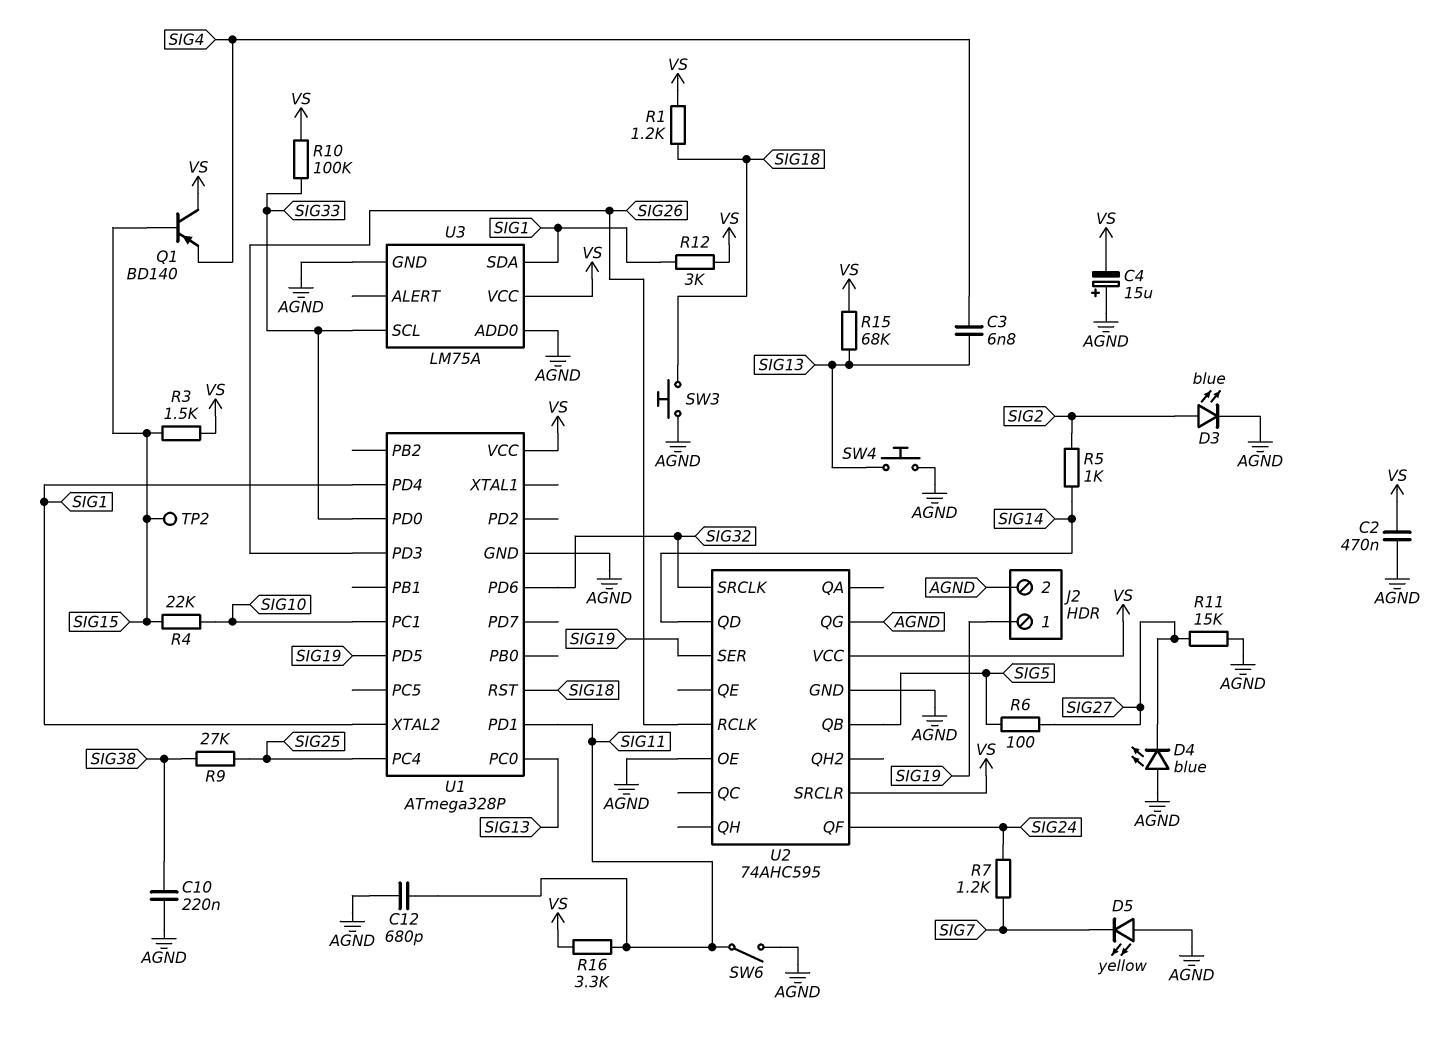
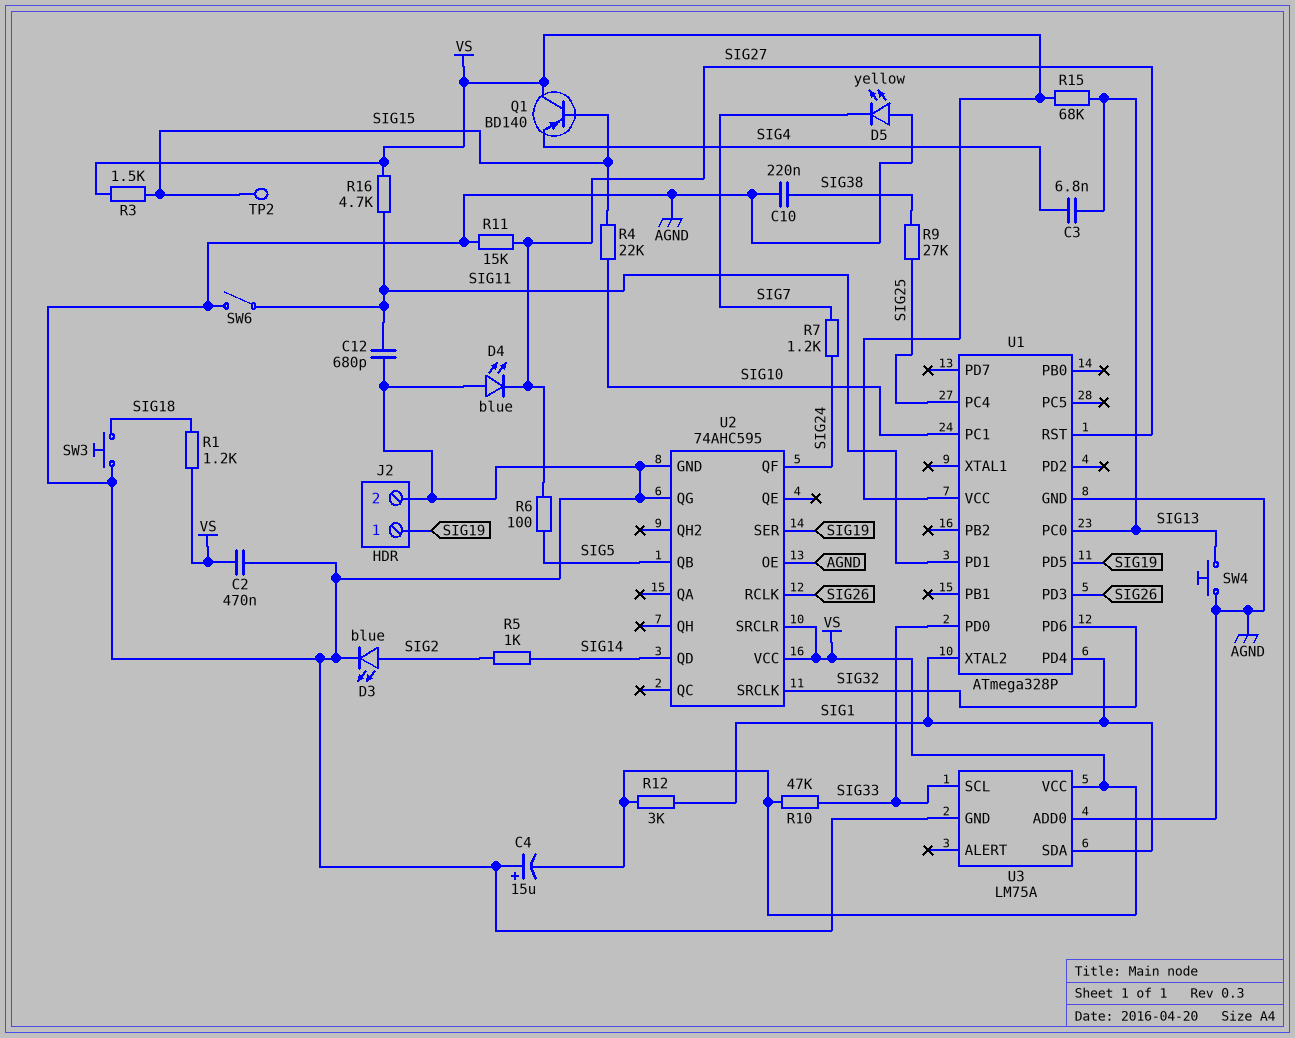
R10: 100k (SIG33, VS) -> 47k (SIG33, VS)
R16: 3.3k (SIG11, VS) -> 4.7k (SIG11, VS)
U1 pin RST: SIG18 -> SIG27

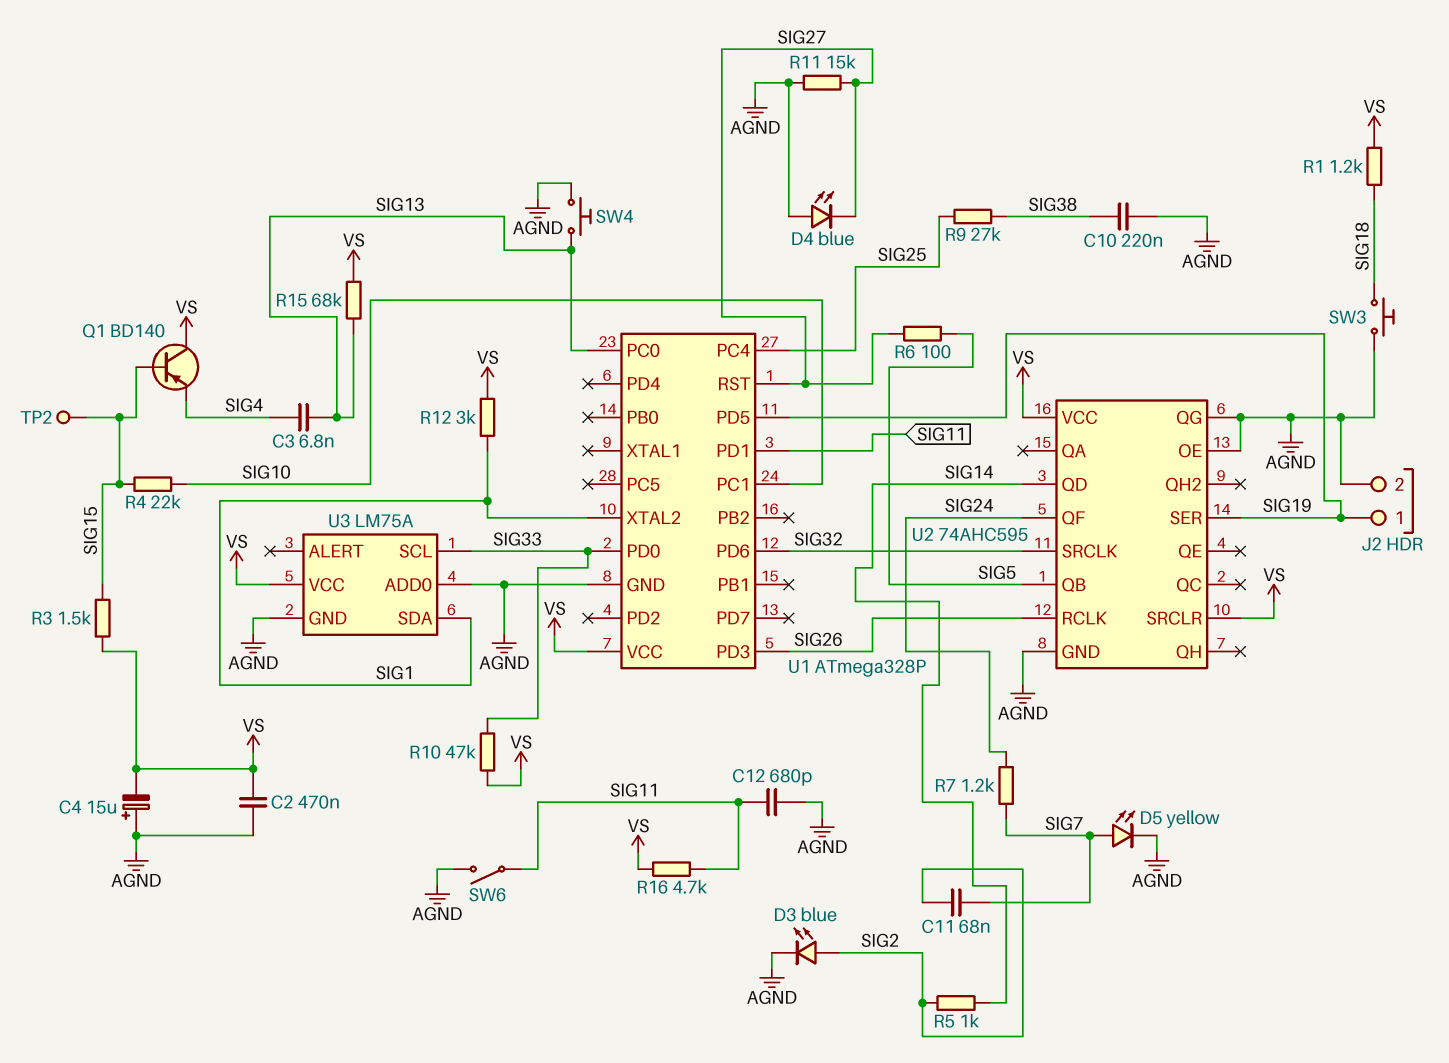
C11: none -> 68nF (SIG2, SIG7)
D5: LED yellow (A AGND, K SIG7) -> LED yellow (A SIG7, K AGND)
U1 pin PD4: SIG1 -> none

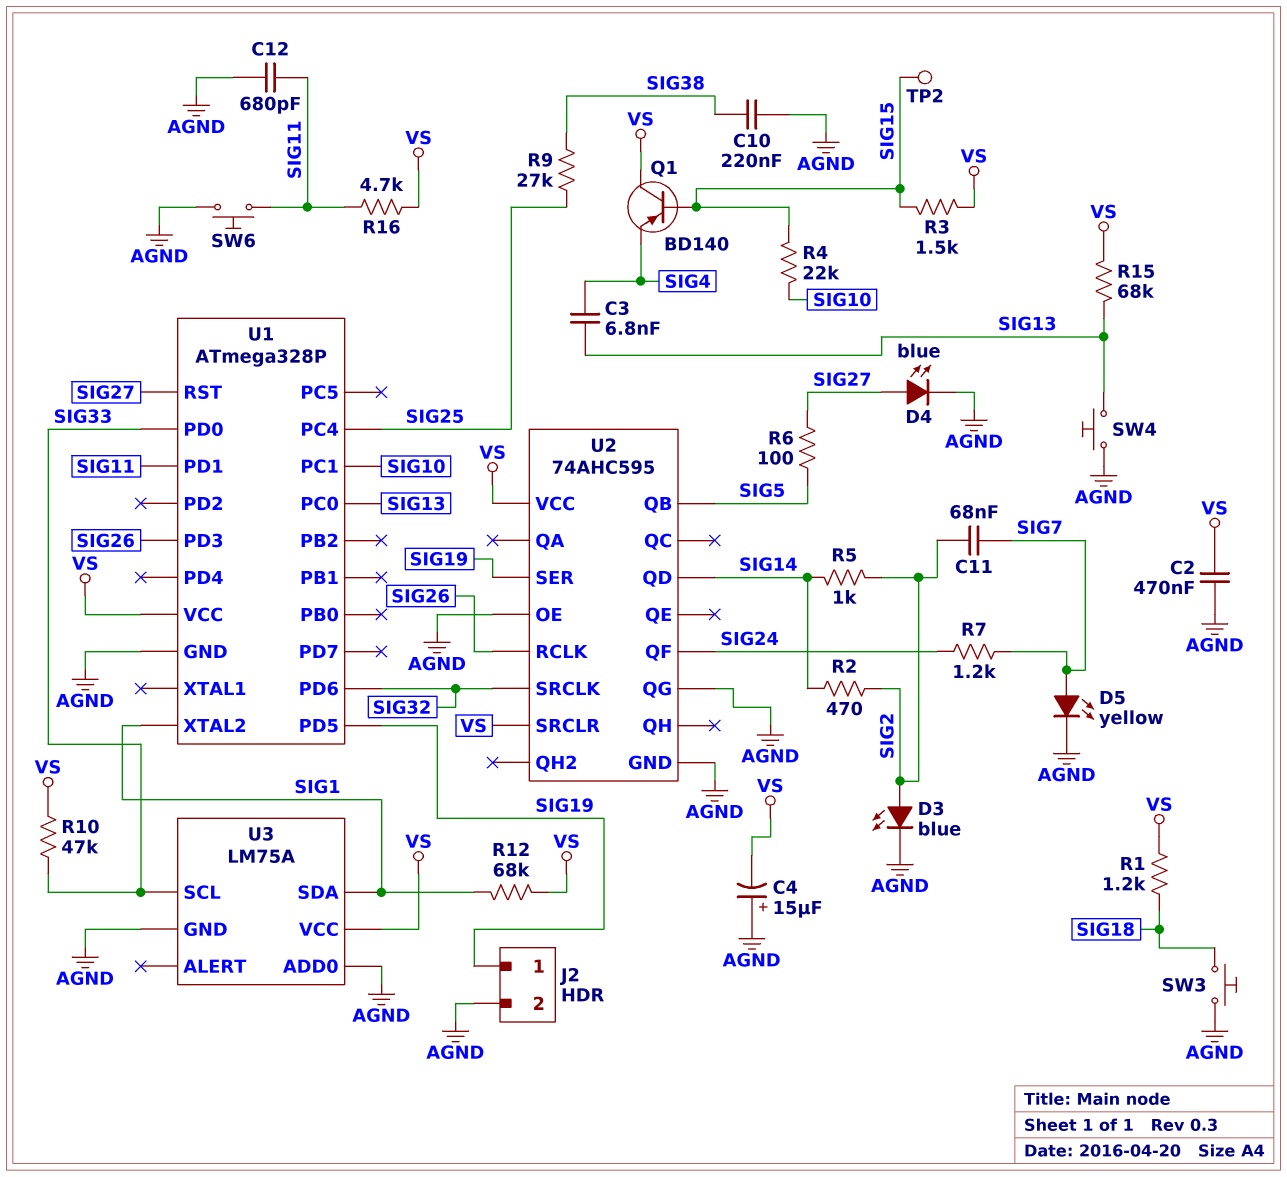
D4: LED blue (A AGND, K SIG27) -> LED blue (A SIG27, K AGND)
R2: none -> 470 (SIG2, SIG14)
R11: 15k (AGND, SIG27) -> none
R12: 3k (SIG1, VS) -> 68k (SIG1, VS)
SW6: switch (AGND, SIG11) -> button (AGND, SIG11)

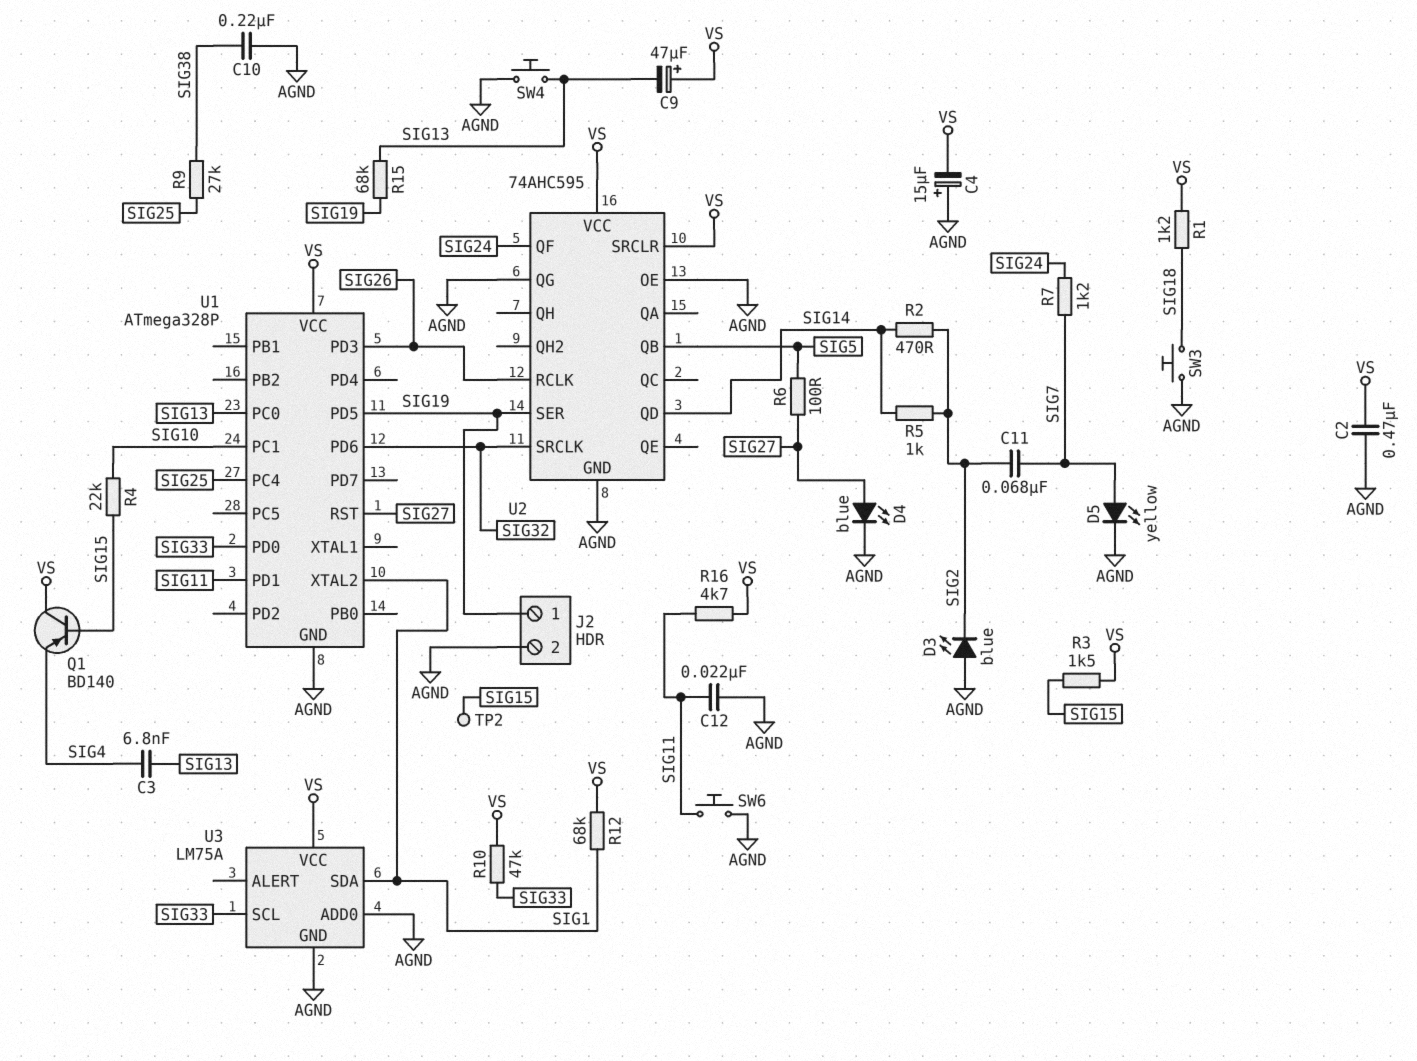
C9: none -> 47uF (plus VS, minus SIG13)
C12: 680pF (AGND, SIG11) -> 22nF (AGND, SIG11)
D3: LED blue (A SIG2, K AGND) -> LED blue (A AGND, K SIG2)
R15: 68k (SIG13, VS) -> 68k (SIG13, SIG19)

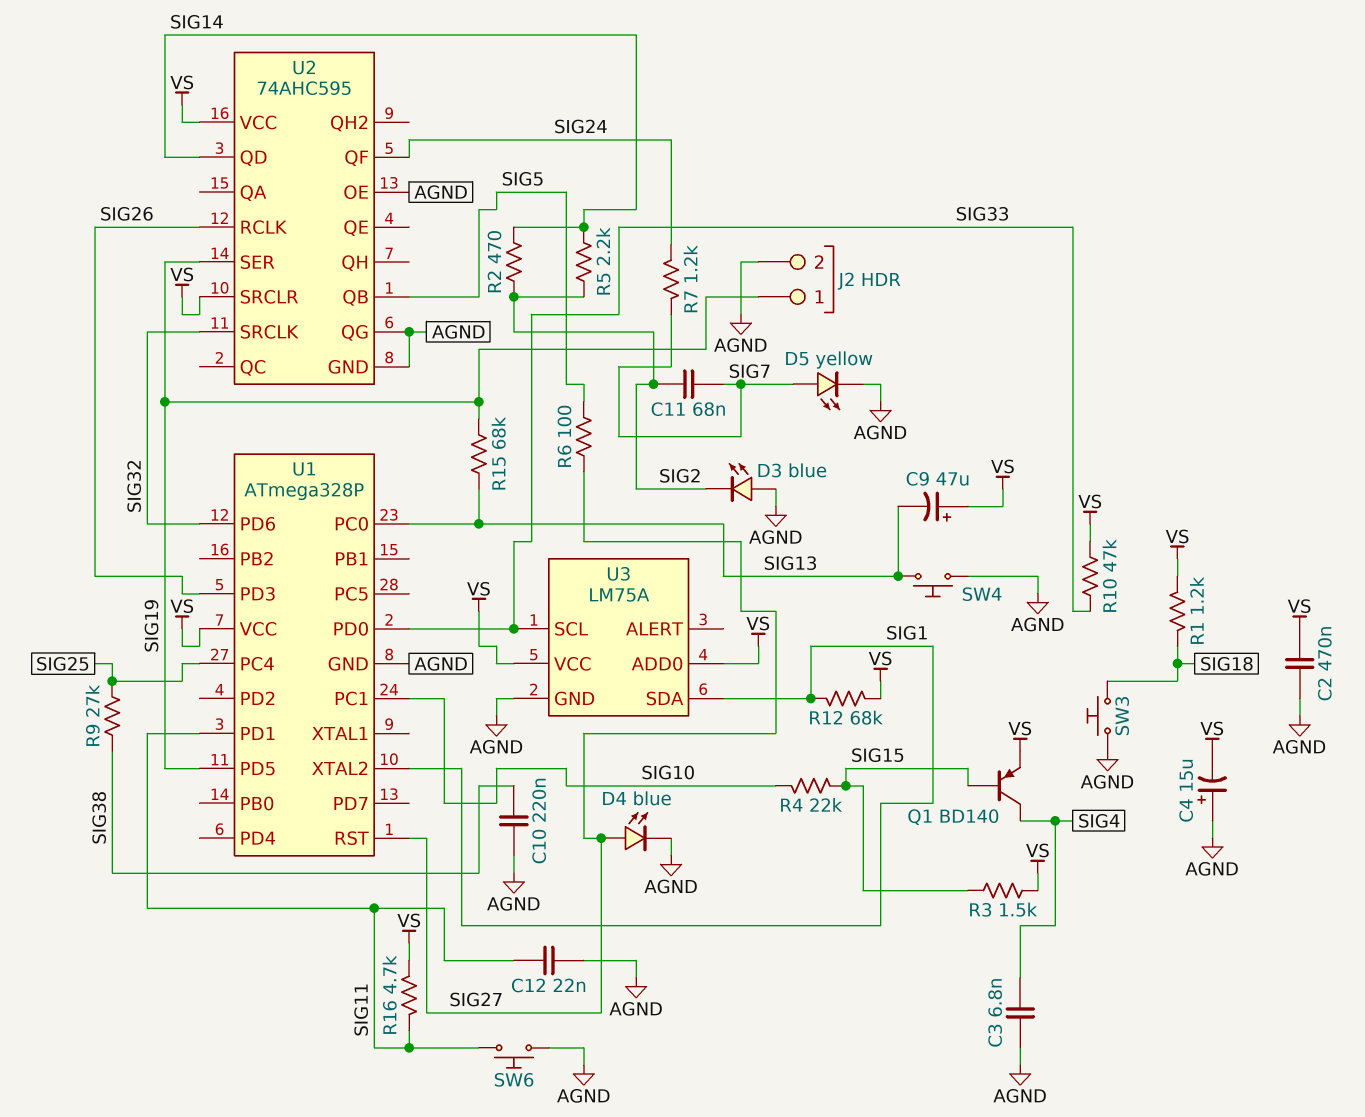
C3: 6.8nF (SIG4, SIG13) -> 6.8nF (AGND, SIG4)
Q1: PNP BD140 (B SIG15, C VS, E SIG4) -> PNP BD140 (B SIG15, C SIG4, E VS)
R5: 1k (SIG2, SIG14) -> 2.2k (SIG2, SIG14)
TP2: test point (SIG15) -> none
U3 pin ADD0: AGND -> VS

